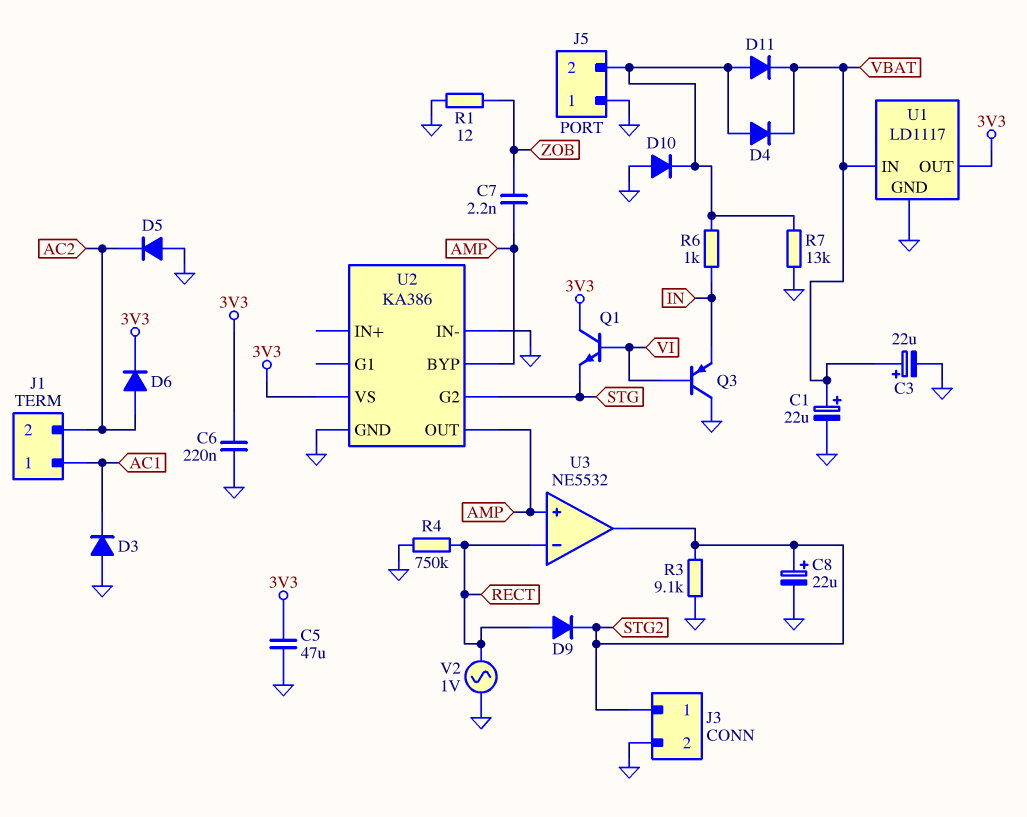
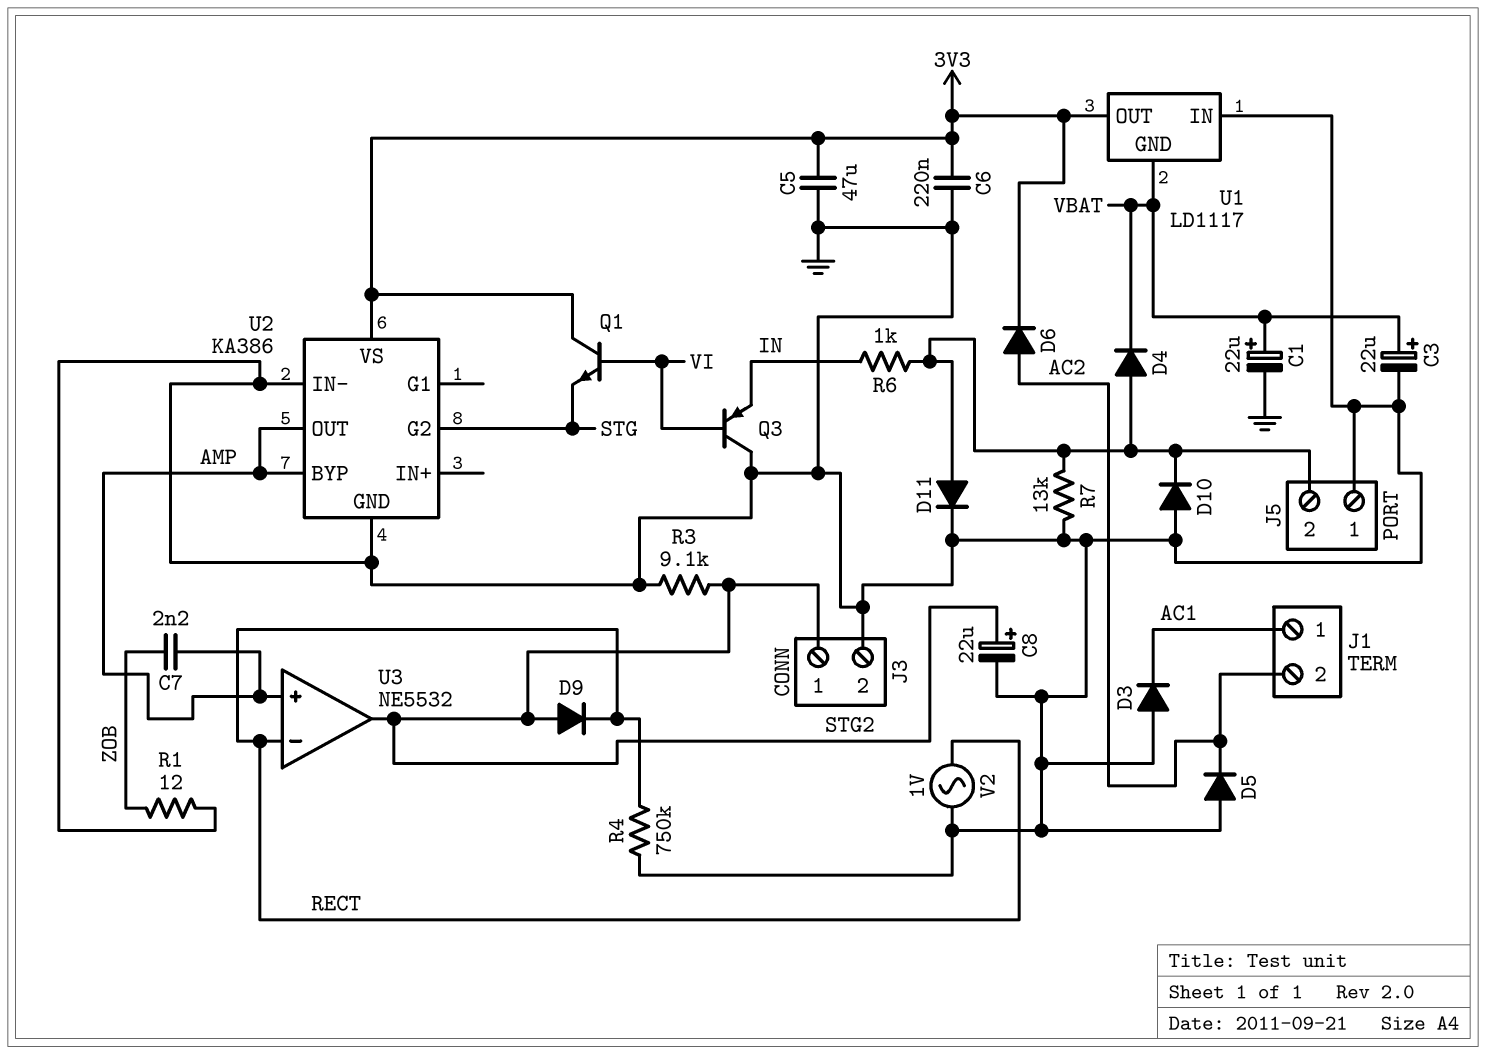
D9: diode (A RECT, K STG2) -> diode (A STG2, K RECT)
D11: diode (A J5/2, K VBAT) -> diode (A J5/2, K GND)
U1 pin GND: GND -> VBAT
U1 pin IN: VBAT -> GND

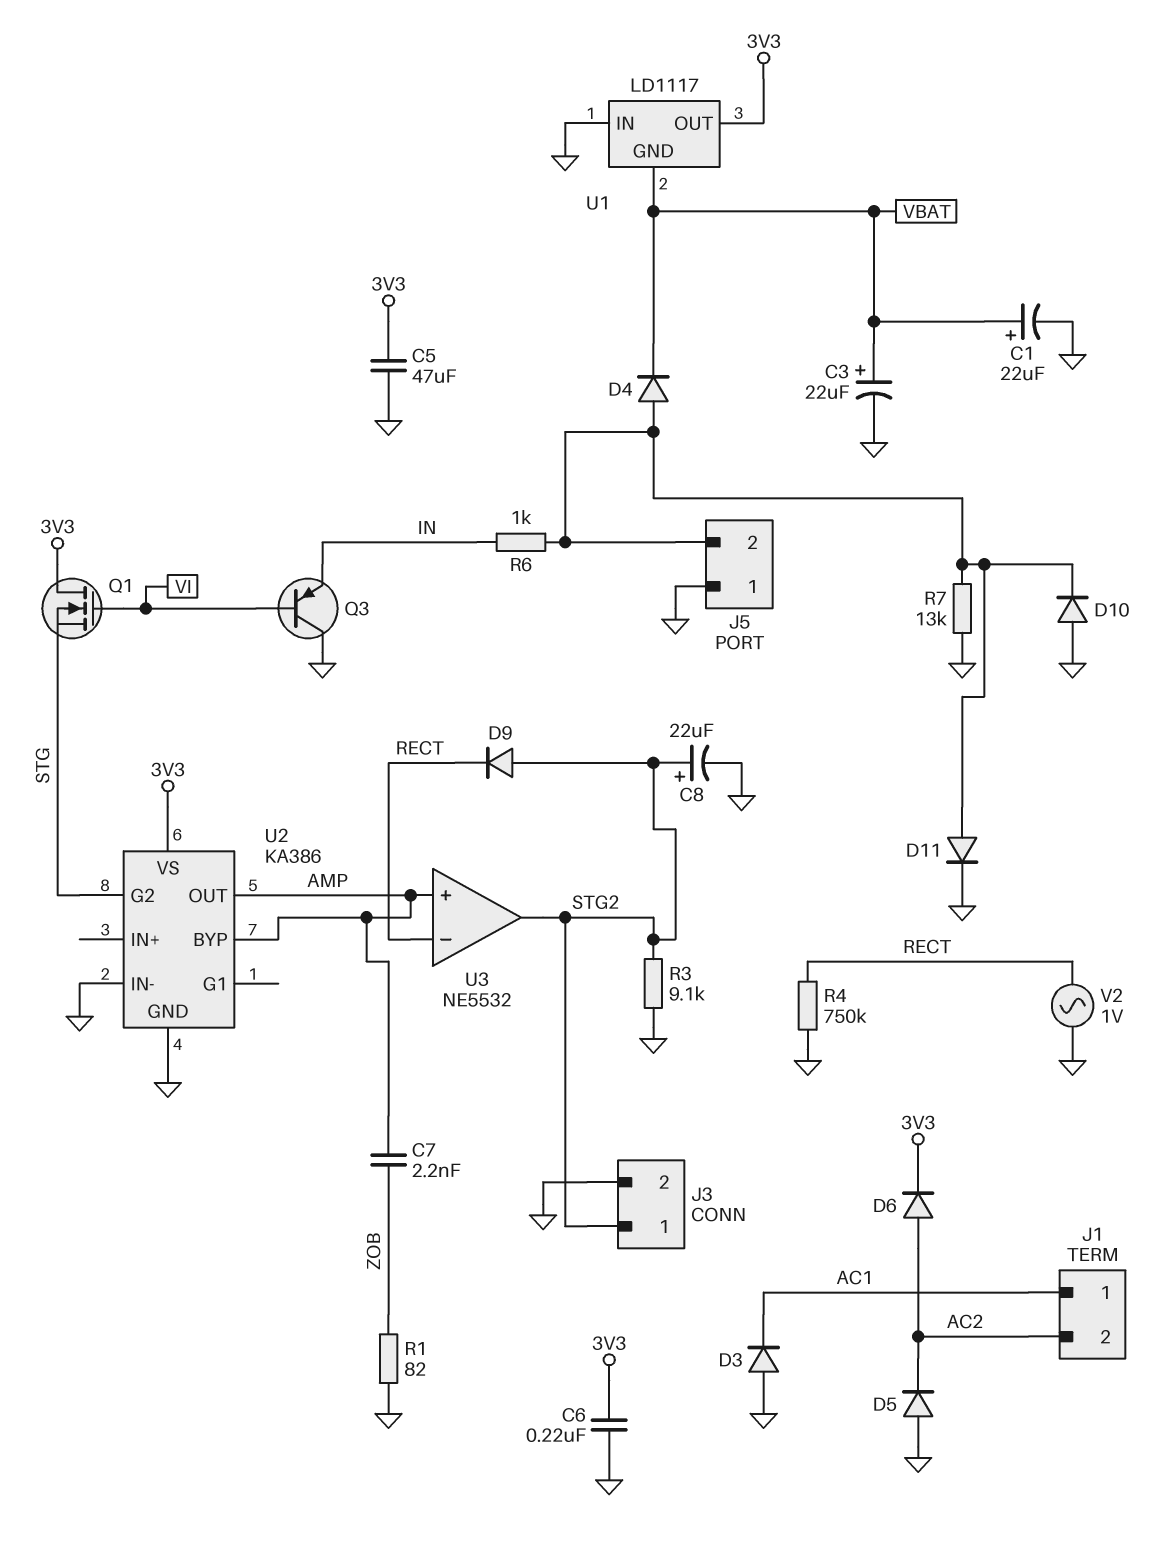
Q1: NPN (B VI, C 3V3, E STG) -> NMOS (G VI, D 3V3, S STG)
R1: 12 (GND, ZOB) -> 82 (GND, ZOB)

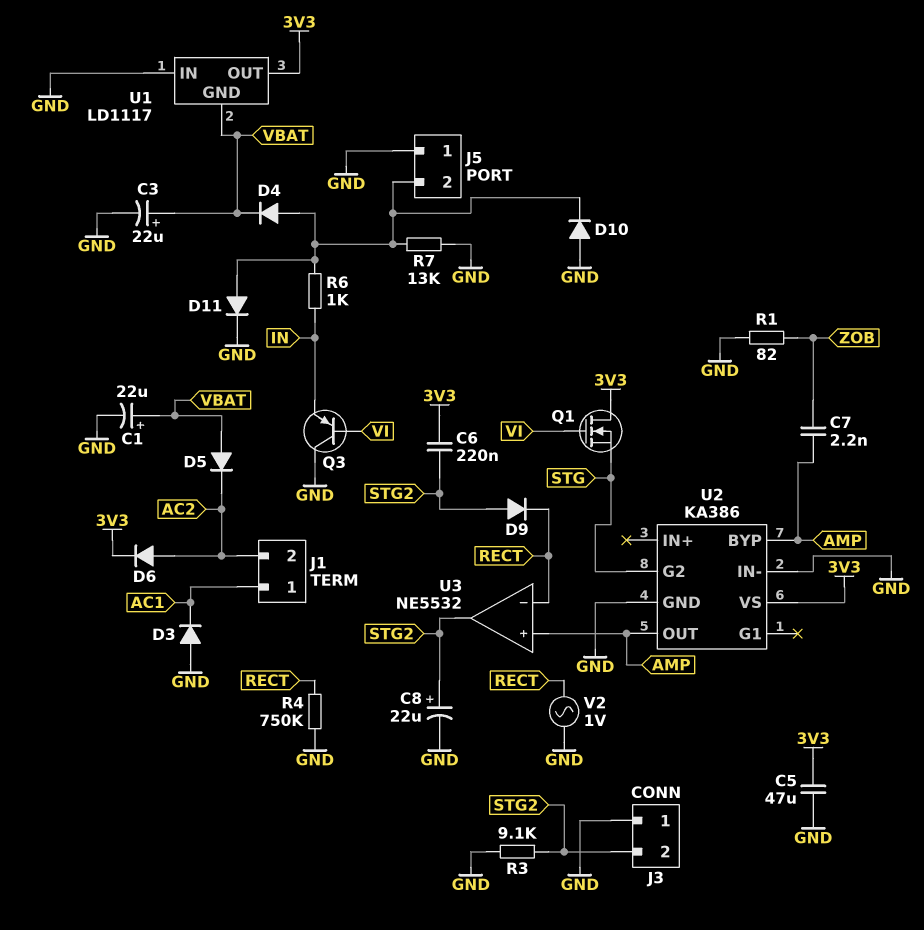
C6: 220nF (3V3, GND) -> 220nF (3V3, STG2)
D5: diode (A GND, K AC2) -> diode (A VBAT, K AC2)
J3 pin 1: STG2 -> GND
J3 pin 2: GND -> STG2

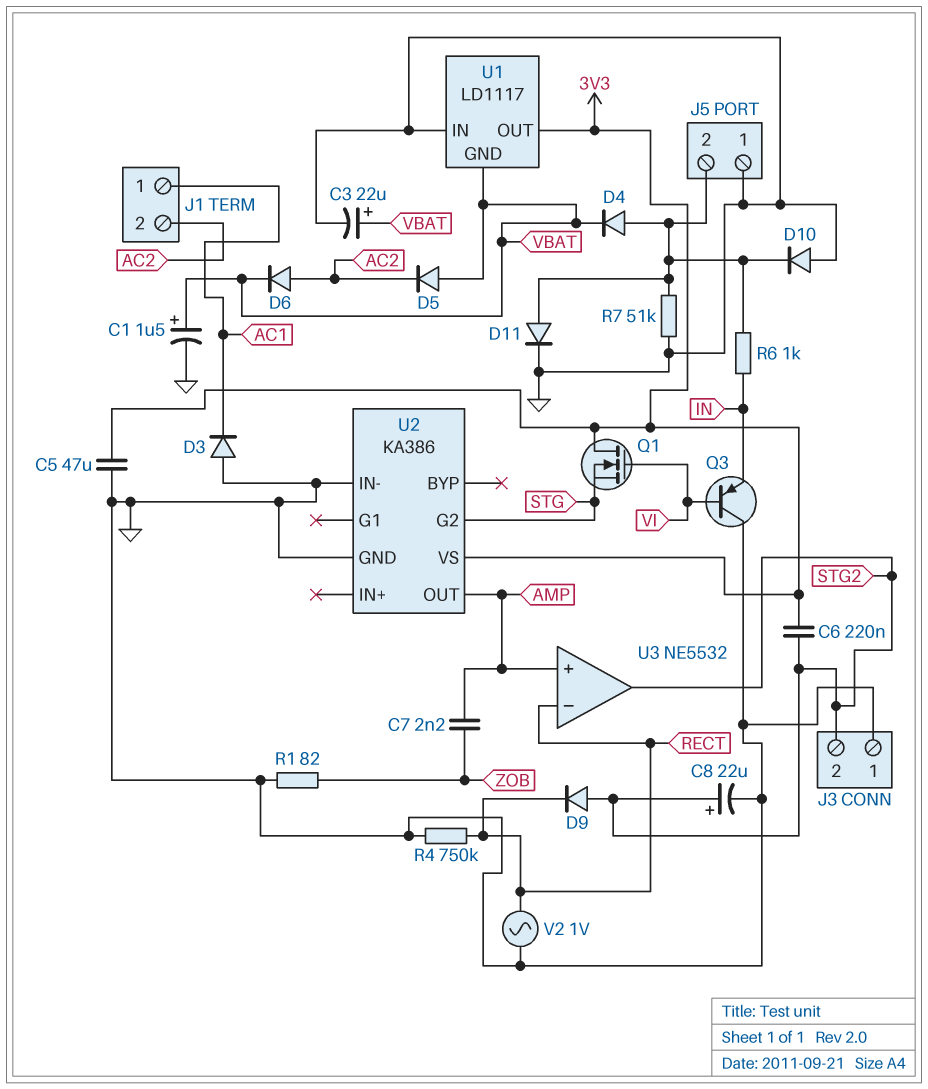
C1: 22uF (plus VBAT, minus GND) -> 1.5uF (plus VBAT, minus GND)
D6: diode (A AC2, K 3V3) -> diode (A AC2, K VBAT)
R3: 9.1k (GND, STG2) -> none
R7: 13k (GND, J5/2) -> 51k (GND, J5/2)
U2 pin BYP: AMP -> none

